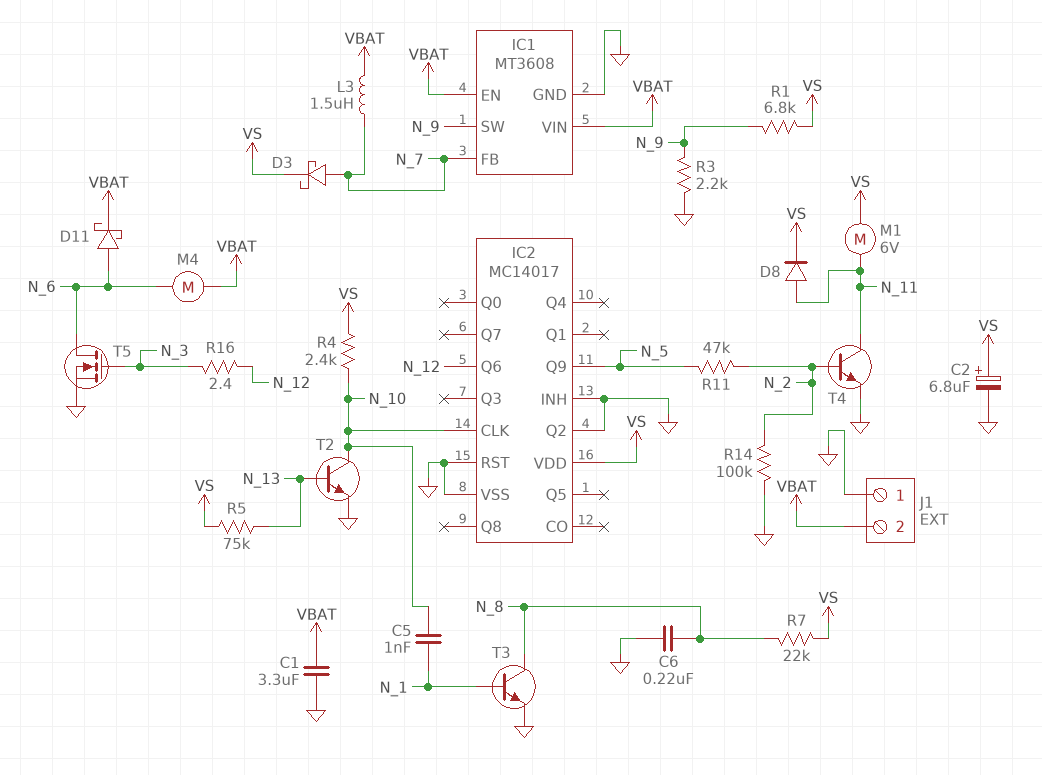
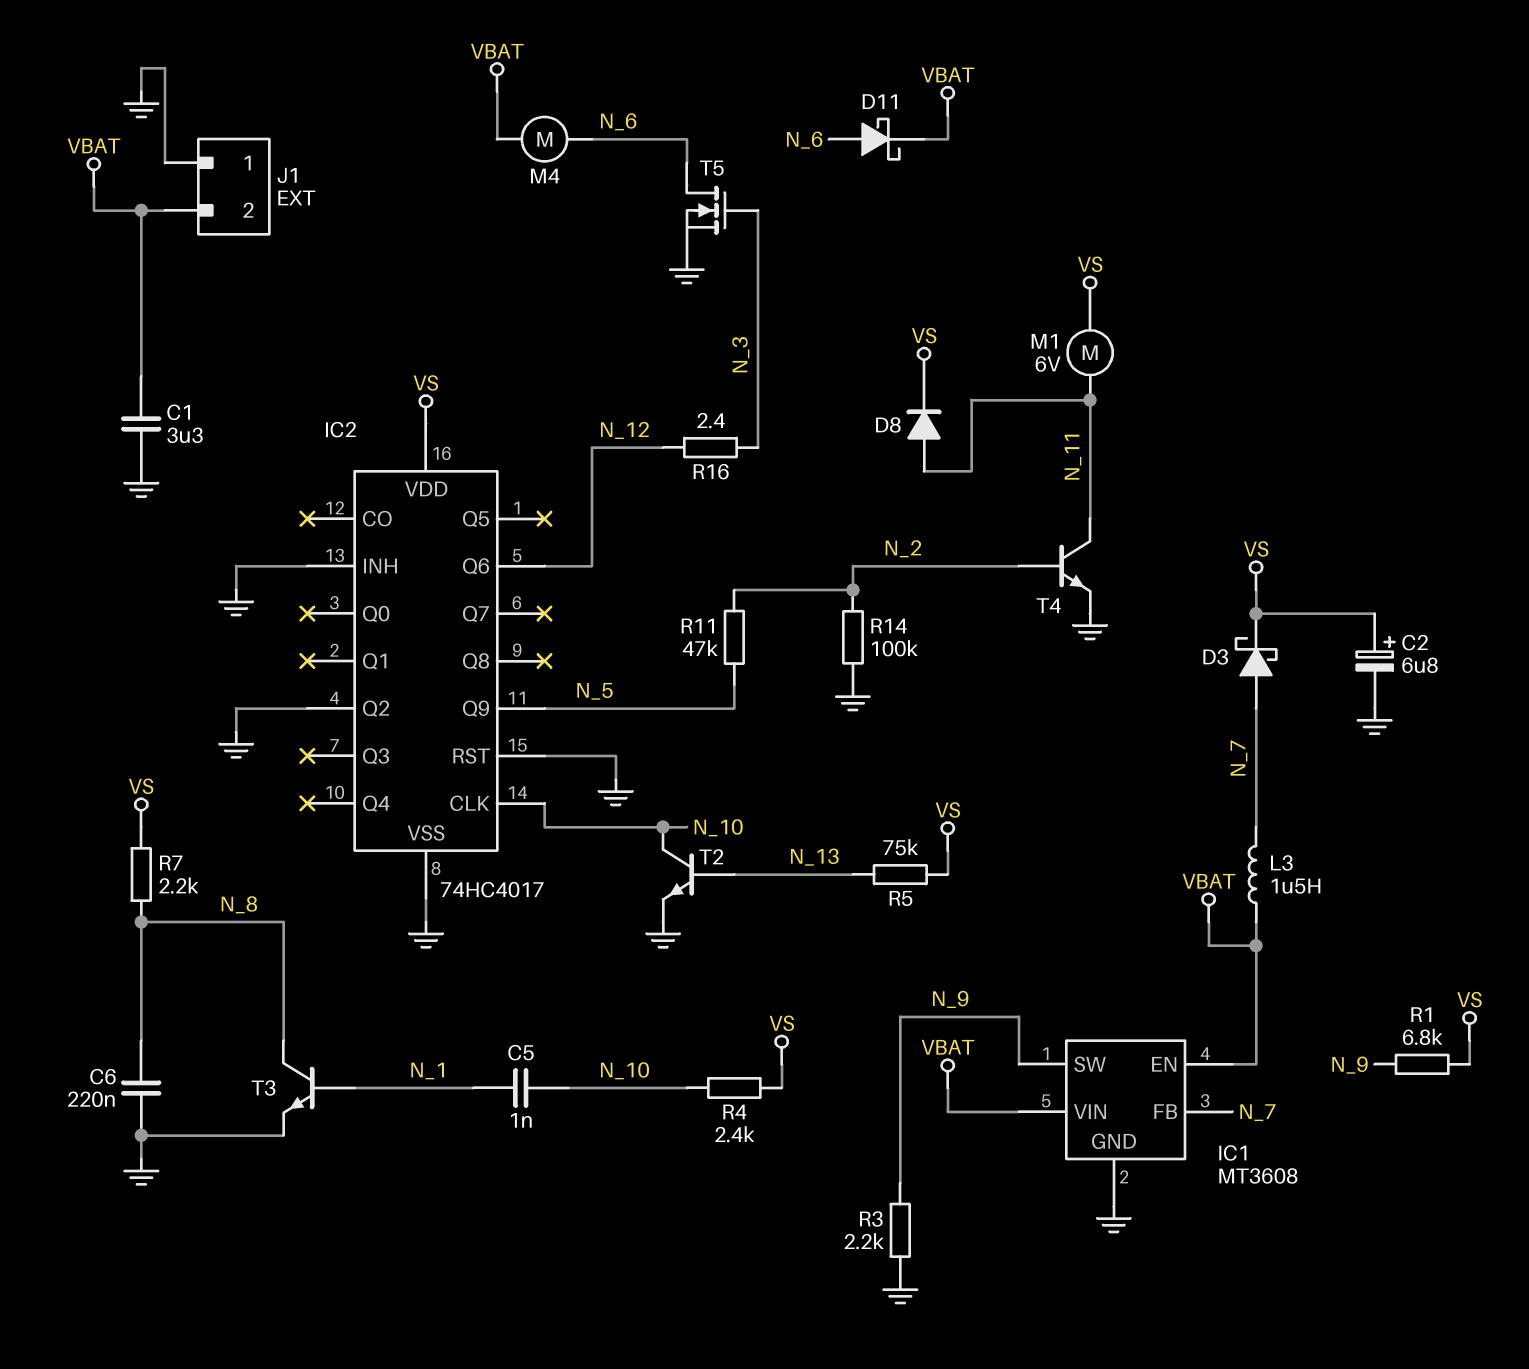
IC2: MC14017 -> 74HC4017
R7: 22k (N_8, VS) -> 2.2k (N_8, VS)

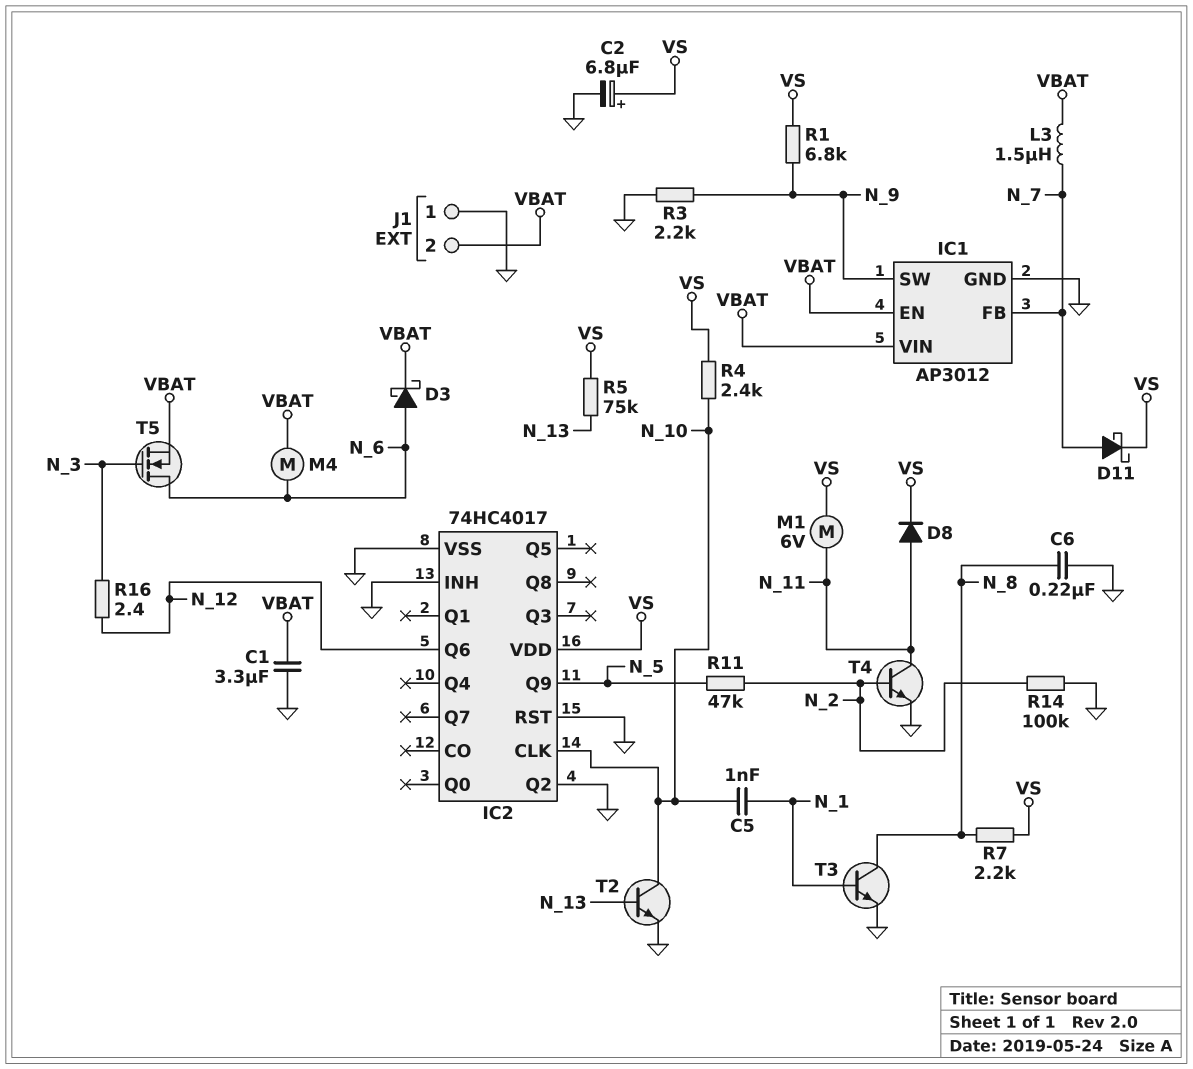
D3: schottky (A N_7, K VS) -> schottky (A N_6, K VBAT)
D11: schottky (A N_6, K VBAT) -> schottky (A N_7, K VS)
IC1: MT3608 -> AP3012
T5: NMOS (G N_3, D N_6, S GND) -> NMOS (G N_3, D N_6, S VBAT)

